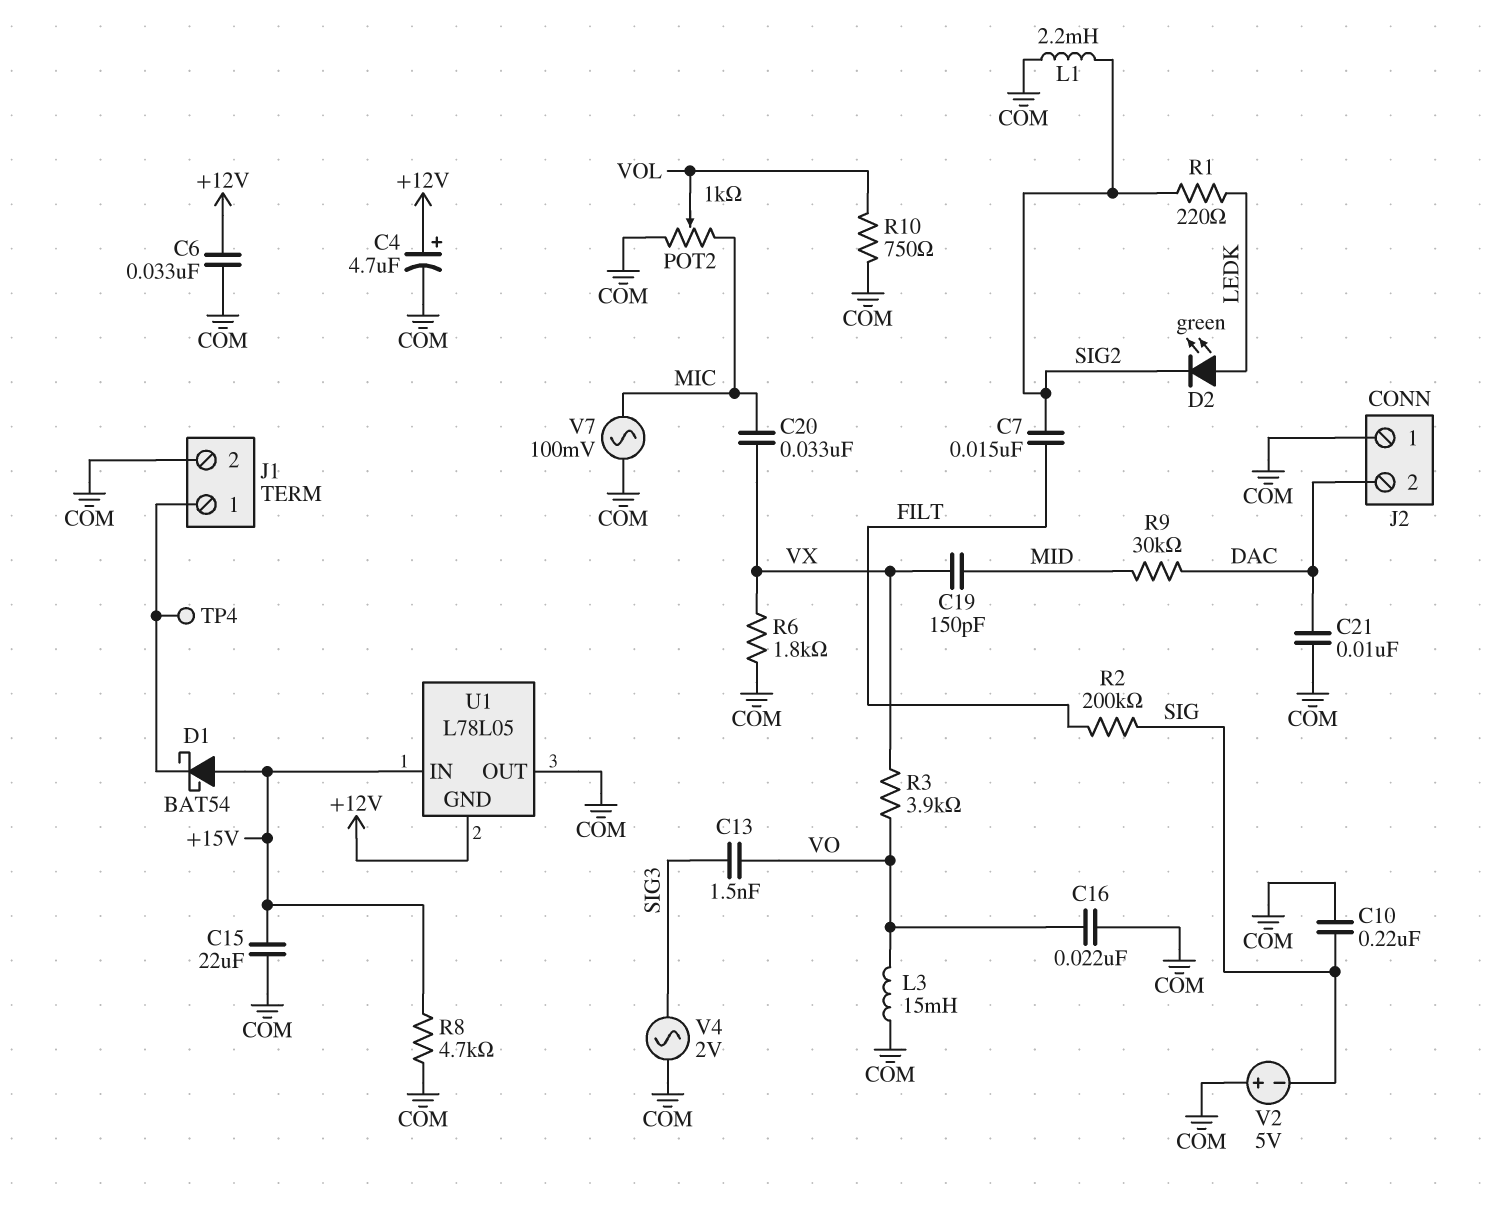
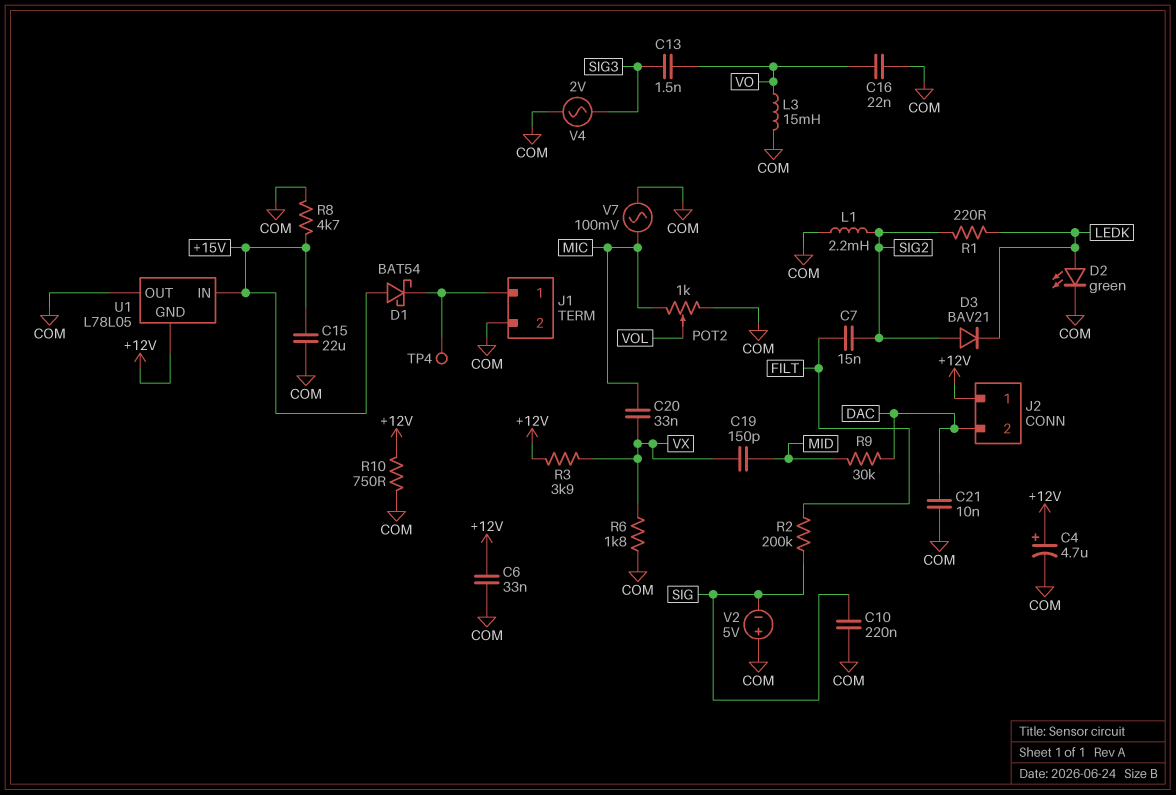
D2: LED green (A LEDK, K SIG2) -> LED green (A LEDK, K COM)
D3: none -> diode BAV21 (A SIG2, K LEDK)
J2 pin 1: COM -> +12V
R3: 3.9k (VO, VX) -> 3.9k (+12V, VX)
R10: 750 (COM, VOL) -> 750 (+12V, COM)

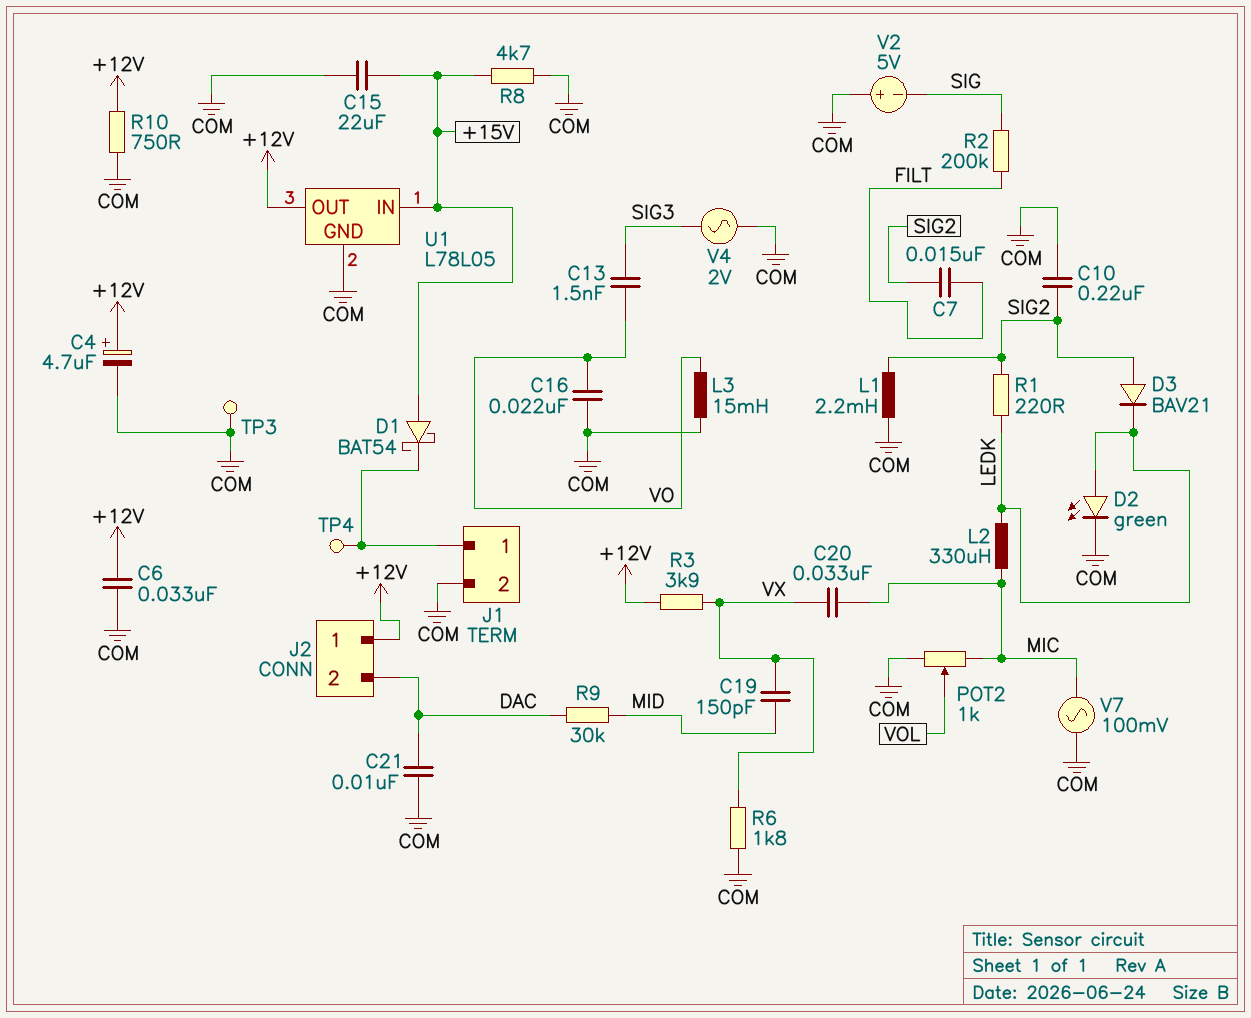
C10: 220nF (COM, SIG) -> 220nF (COM, SIG2)
L2: none -> 330uH (LEDK, MIC)
TP3: none -> test point (COM)
U1 pin GND: +12V -> COM
U1 pin OUT: COM -> +12V

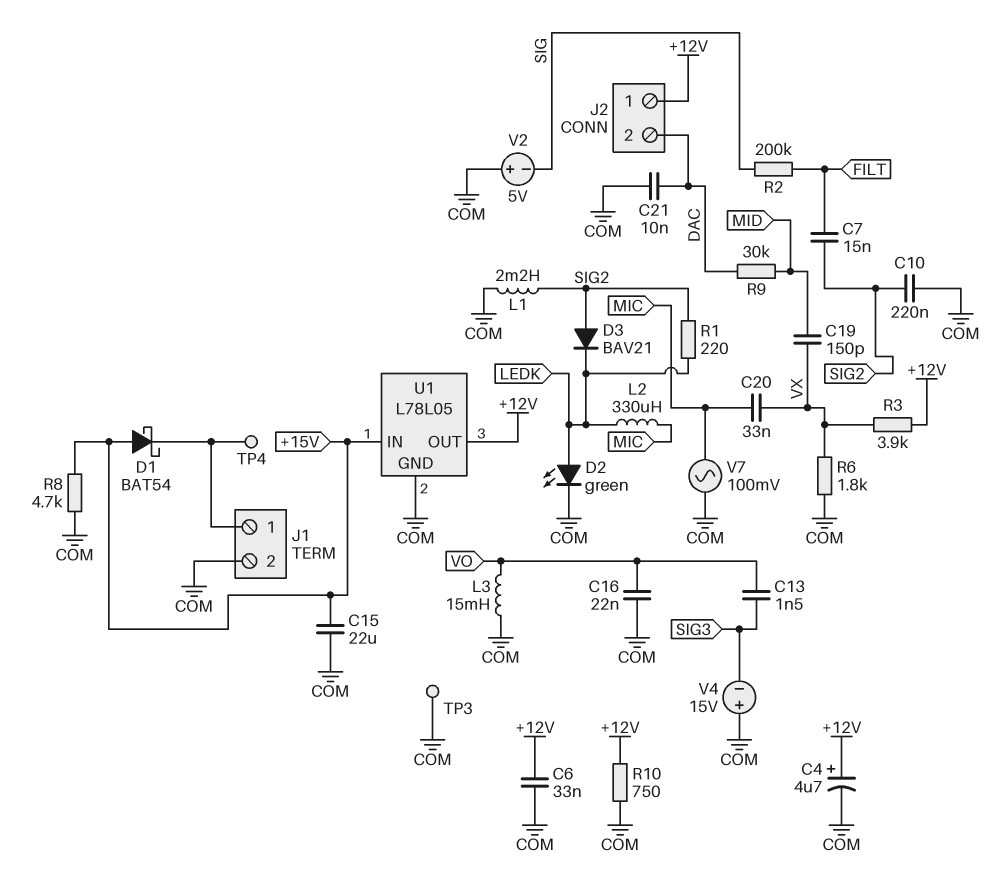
POT2: 1k (COM, MIC, wiper VOL) -> none
V4: AC 2V (COM, SIG3) -> 15V (plus COM, minus SIG3)

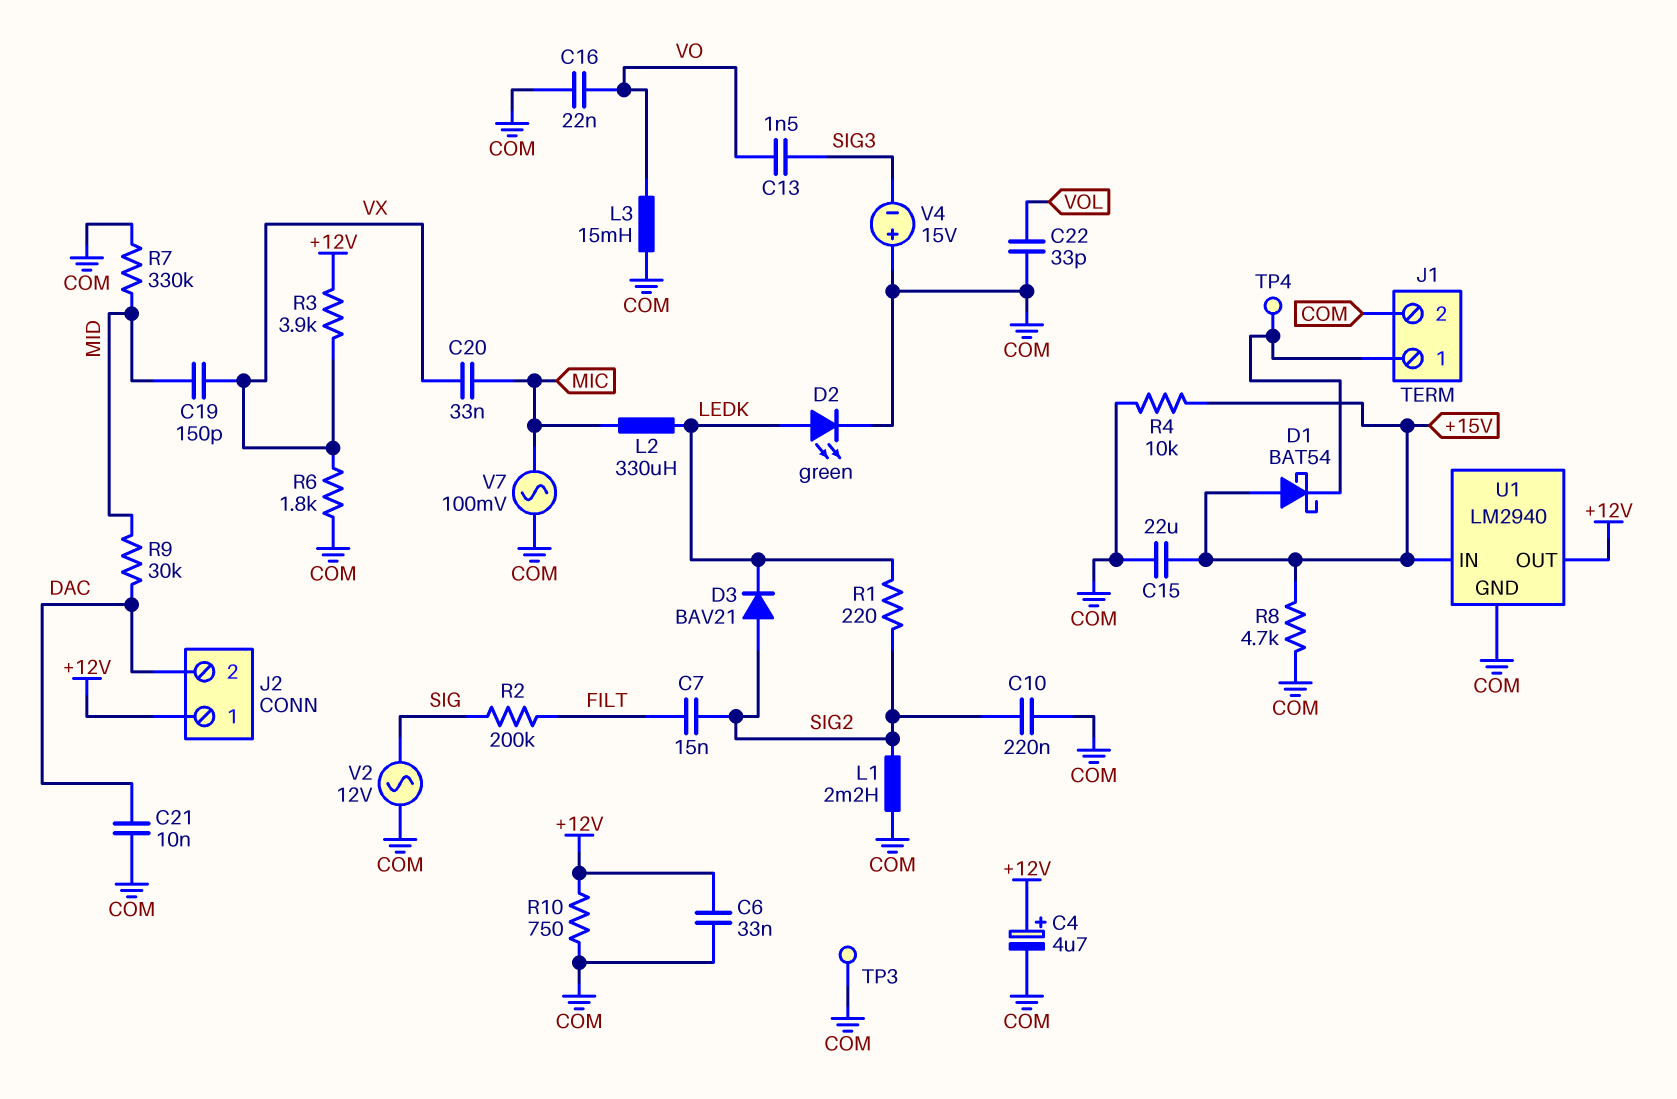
C22: none -> 33pF (COM, VOL)
R4: none -> 10k (+15V, COM)
R7: none -> 330k (COM, MID)
U1: L78L05 -> LM2940
V2: 5V (plus COM, minus SIG) -> AC 12V (COM, SIG)

